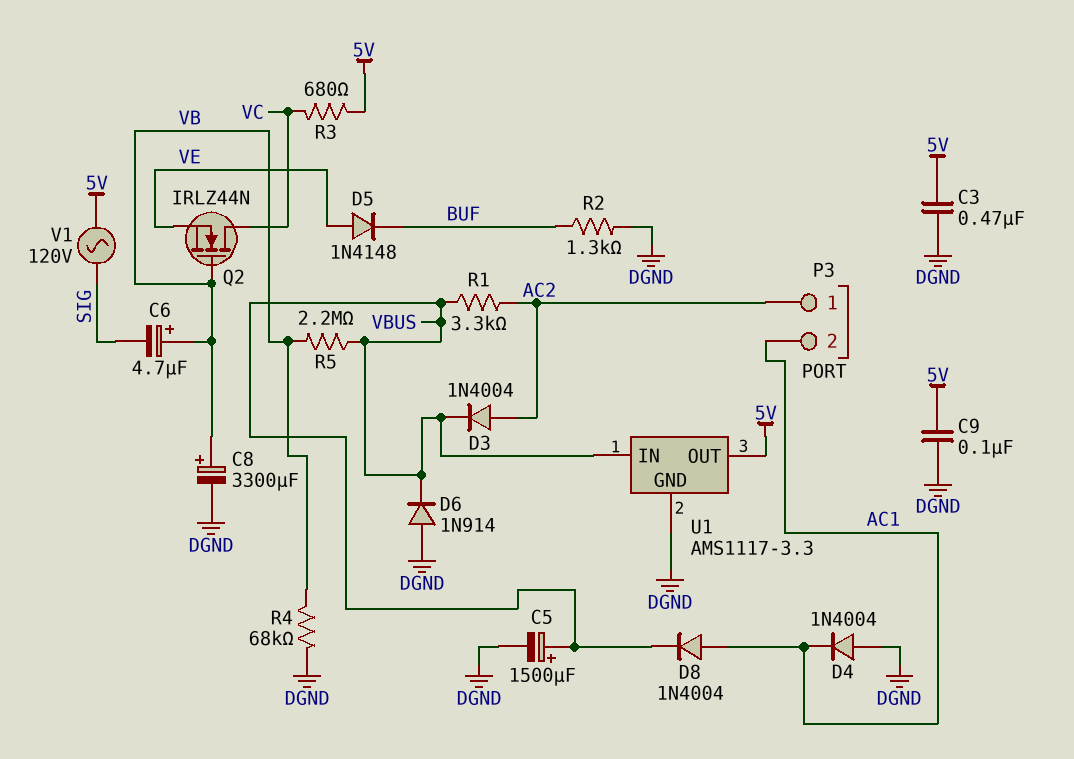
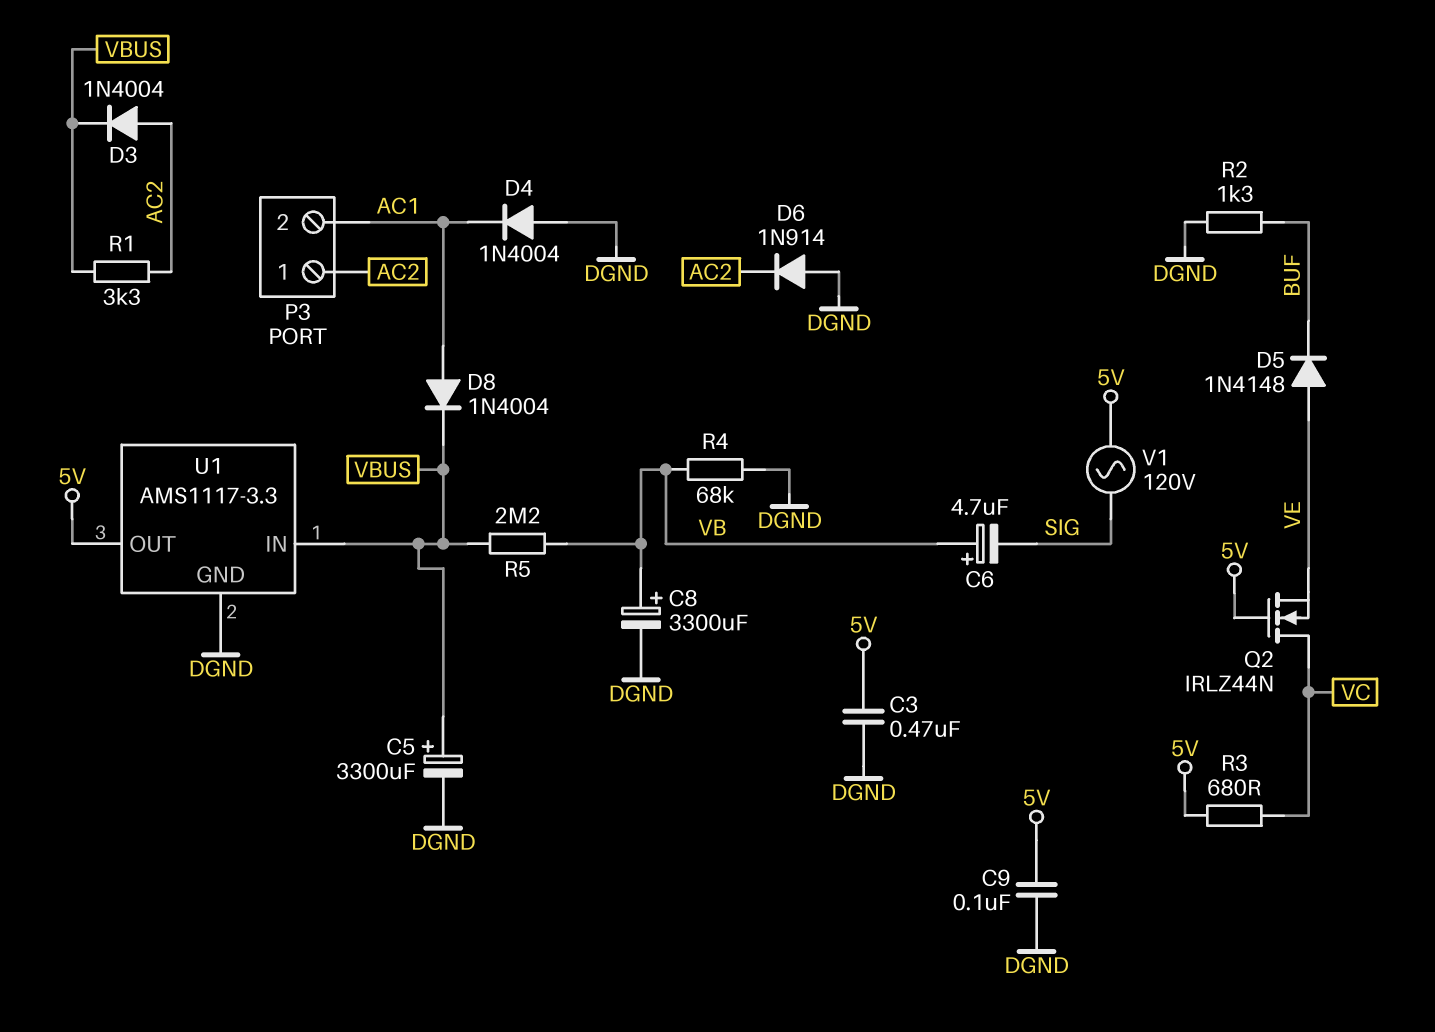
C5: 1500uF (plus VBUS, minus DGND) -> 3300uF (plus VBUS, minus DGND)
D6: diode 1N914 (A DGND, K VBUS) -> diode 1N914 (A DGND, K AC2)
Q2: NMOS IRLZ44N (G VB, D VC, S VE) -> NMOS IRLZ44N (G 5V, D VC, S VE)

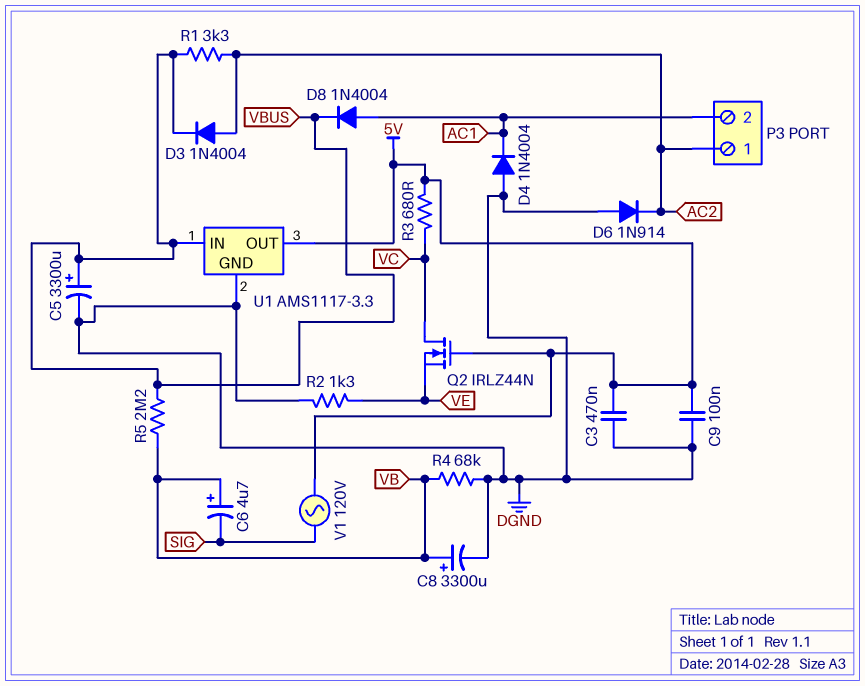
D5: diode 1N4148 (A VE, K BUF) -> none
R2: 1.3k (BUF, DGND) -> 1.3k (DGND, VE)

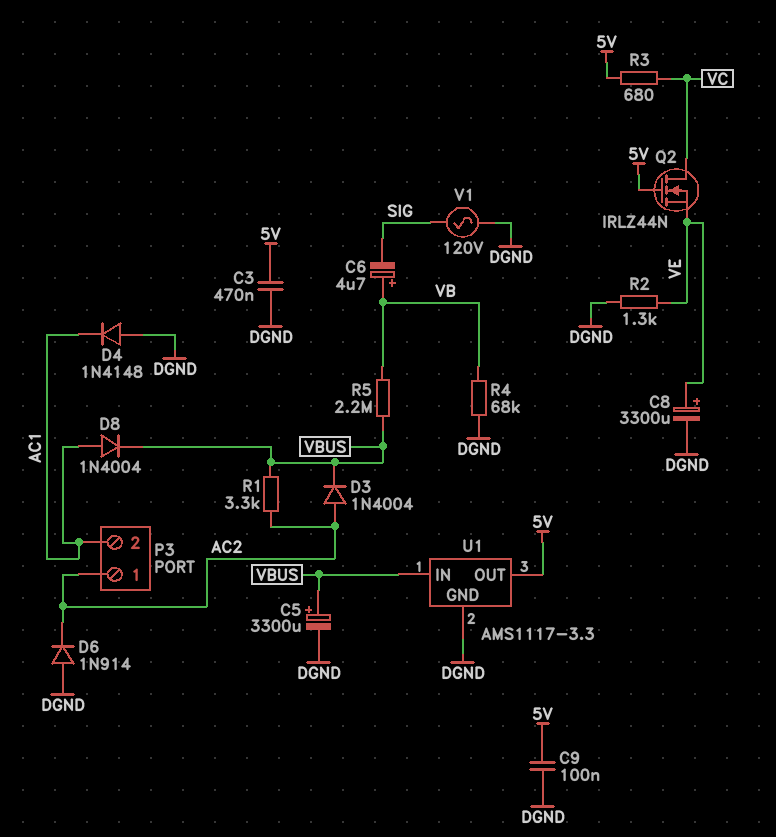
C8: 3300uF (plus VB, minus DGND) -> 3300uF (plus VE, minus DGND)
D4: diode 1N4004 (A DGND, K AC1) -> diode 1N4148 (A DGND, K AC1)
V1: AC 120V (5V, SIG) -> AC 120V (DGND, SIG)

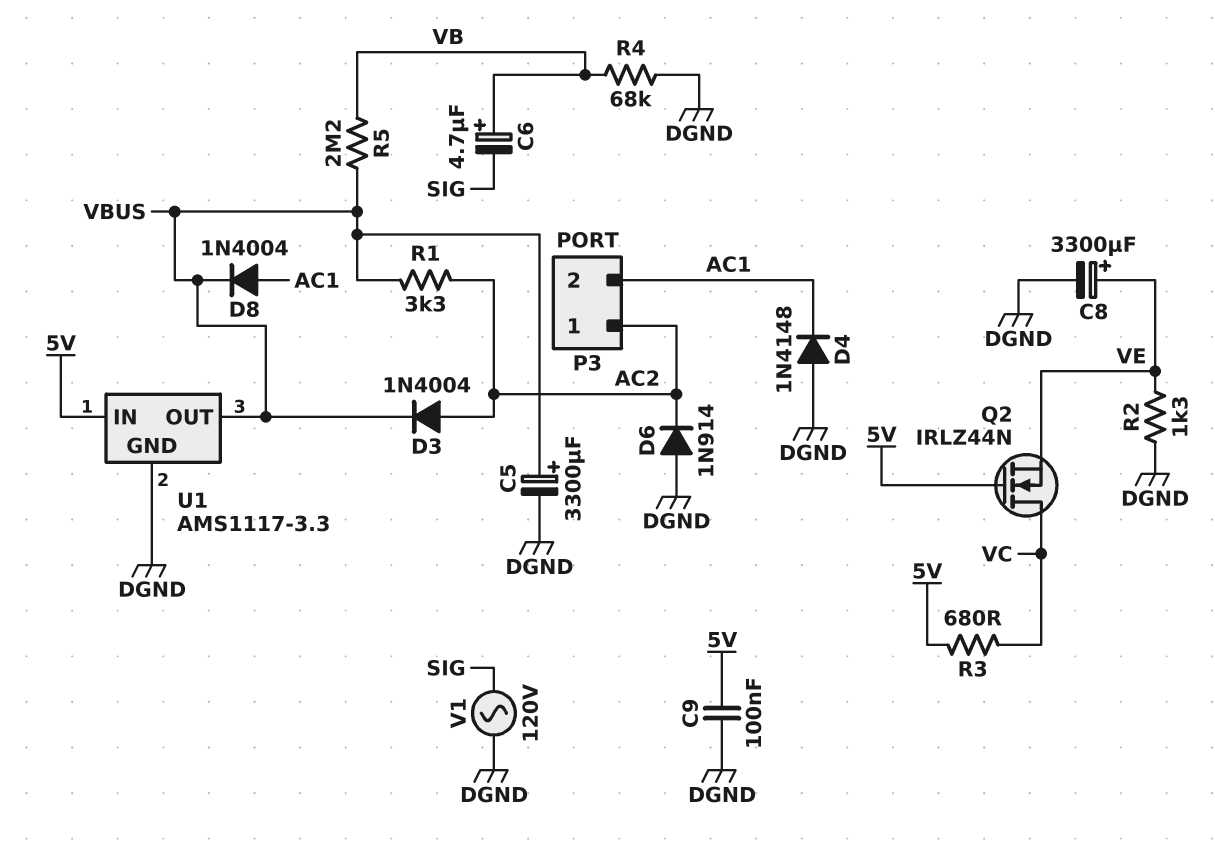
C3: 470nF (5V, DGND) -> none
U1 pin IN: VBUS -> 5V
U1 pin OUT: 5V -> VBUS

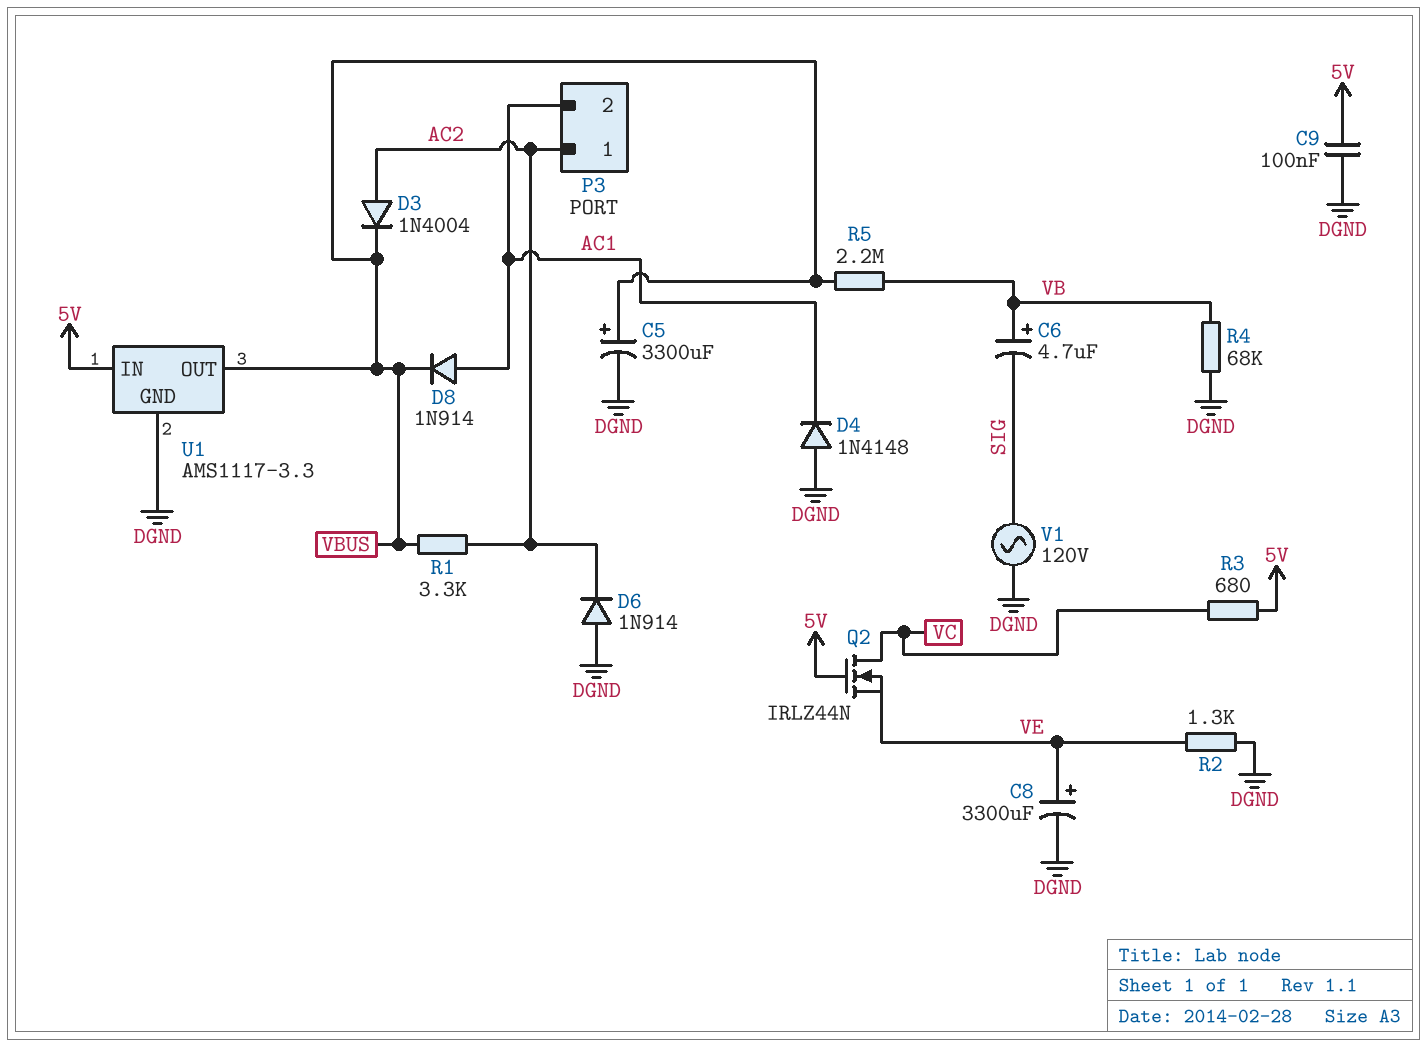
D8: diode 1N4004 (A AC1, K VBUS) -> diode 1N914 (A AC1, K VBUS)

